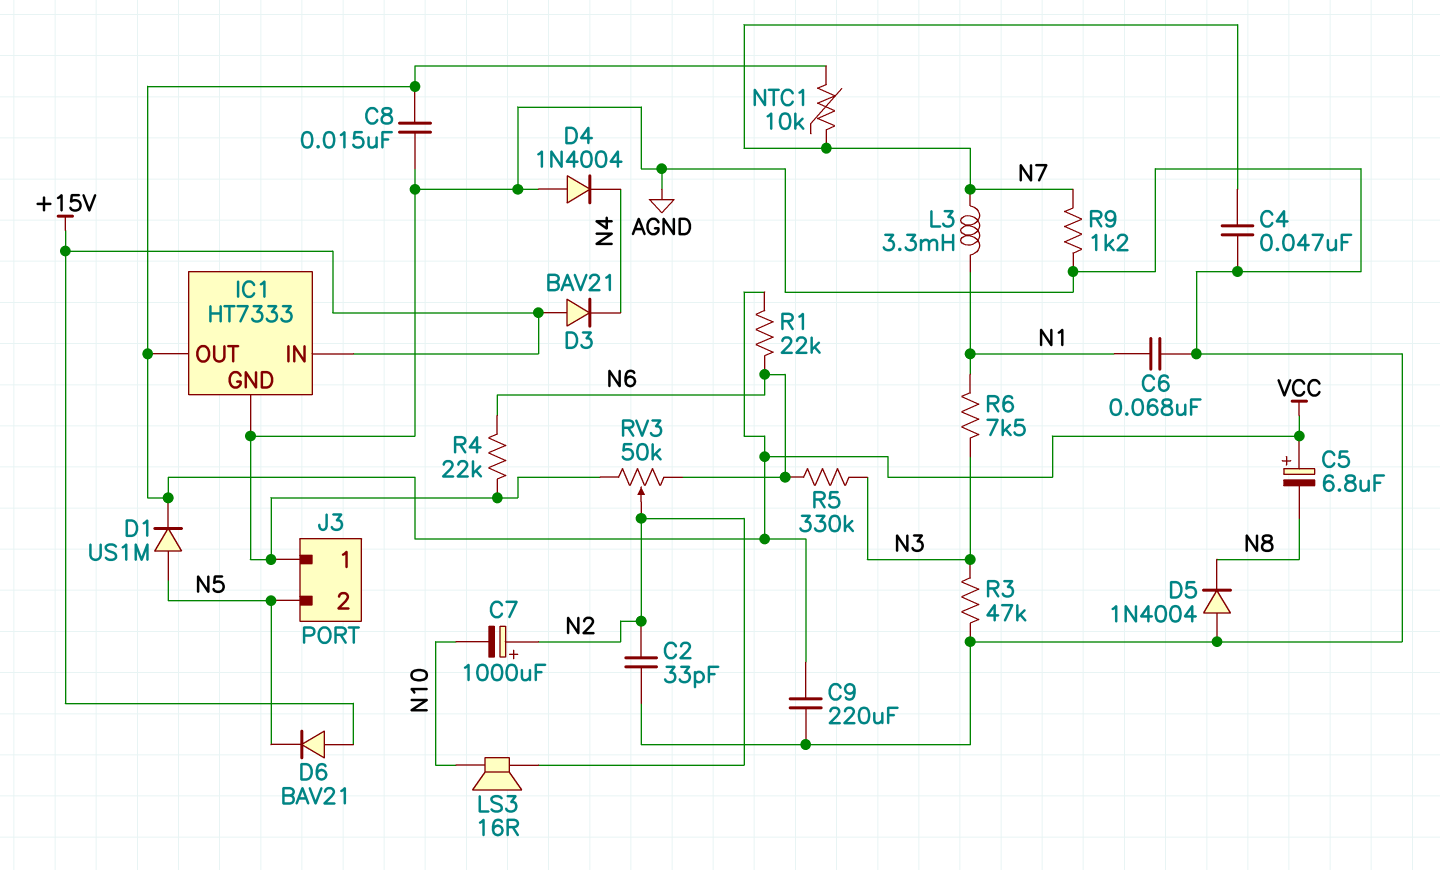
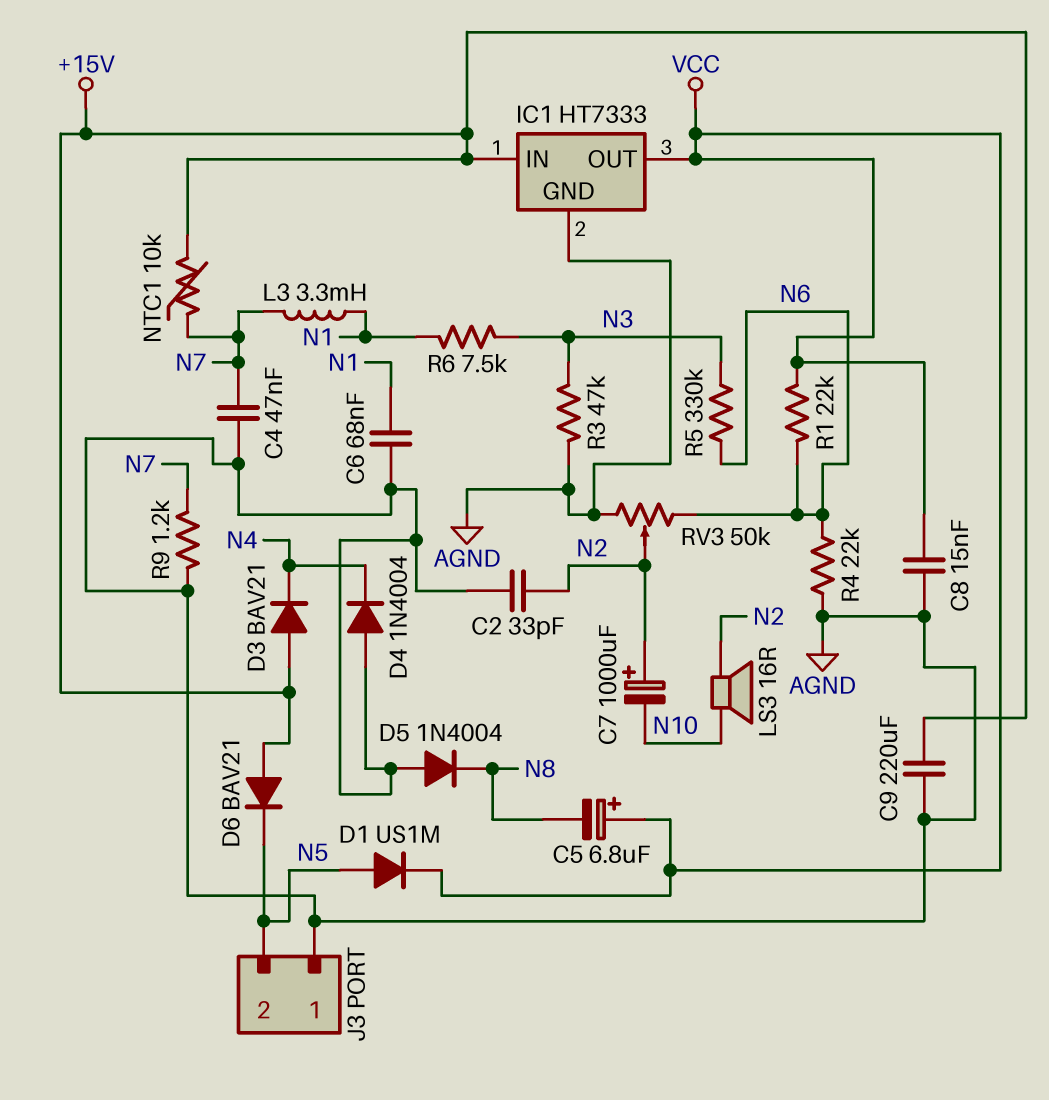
C9: 220uF (AGND, VCC) -> 220uF (+15V, AGND)
NTC1: 10k (N7, VCC) -> 10k (+15V, N7)

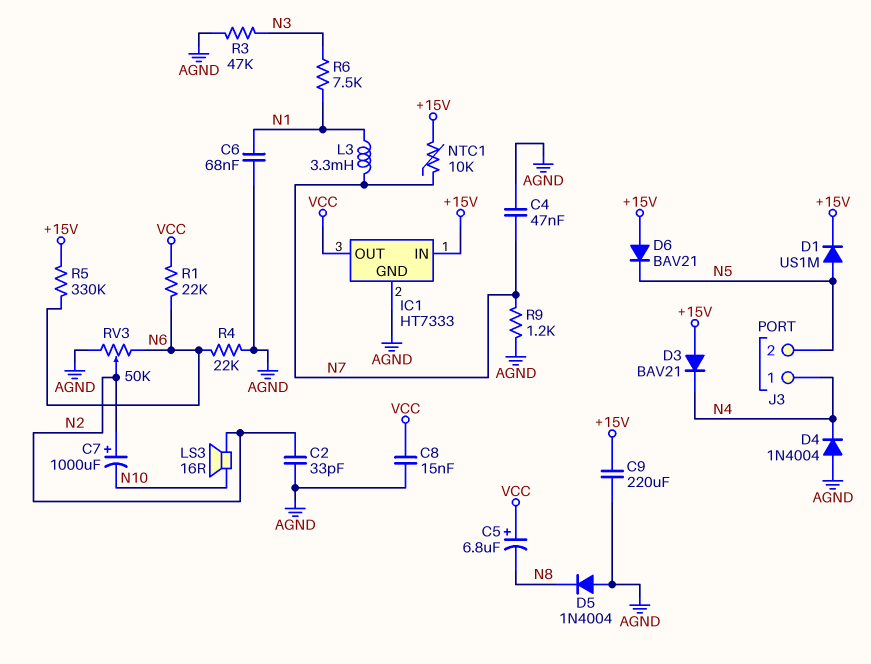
D1: diode US1M (A N5, K VCC) -> diode US1M (A N5, K +15V)
J3 pin 1: AGND -> N4
R5: 330k (N3, N6) -> 330k (+15V, N6)

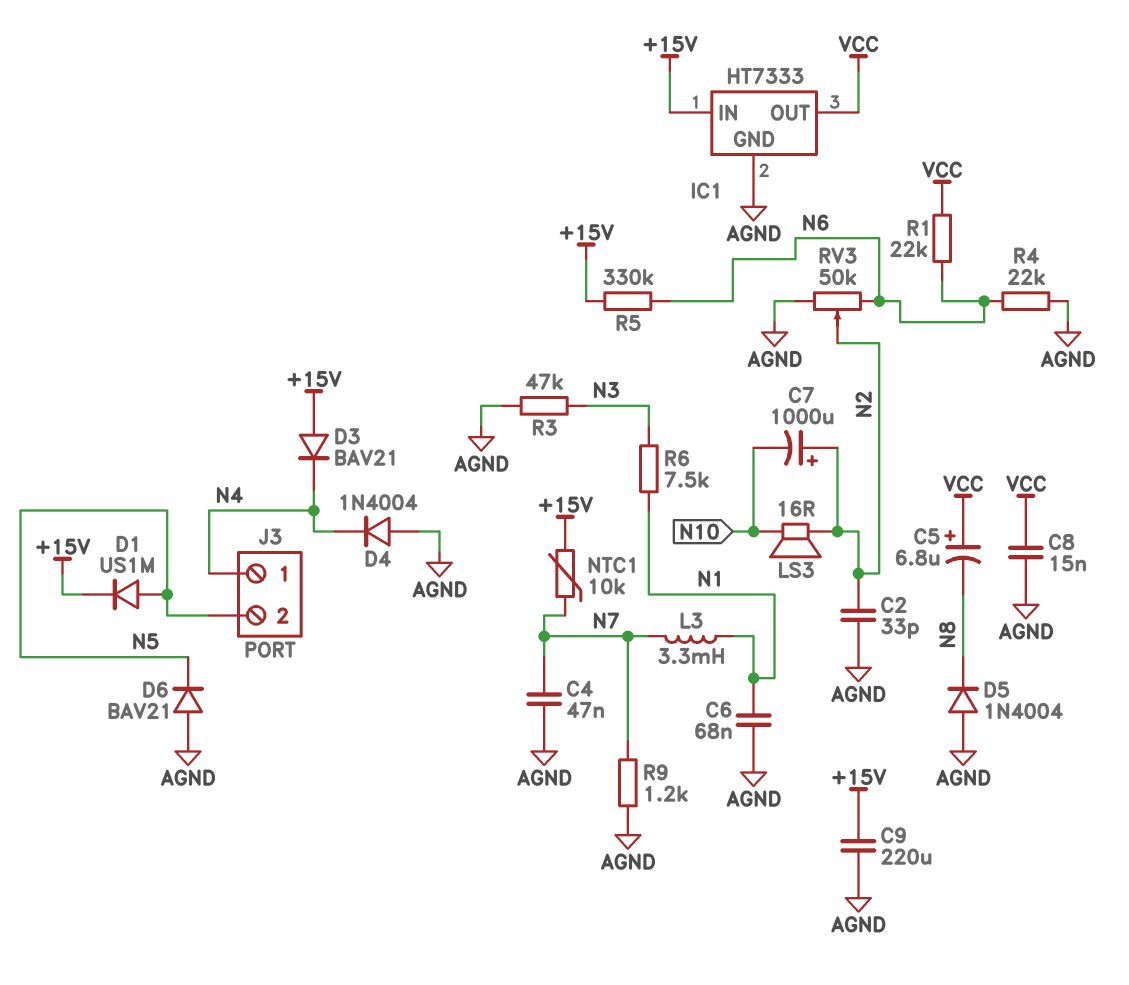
D6: diode BAV21 (A +15V, K N5) -> diode BAV21 (A AGND, K N5)

